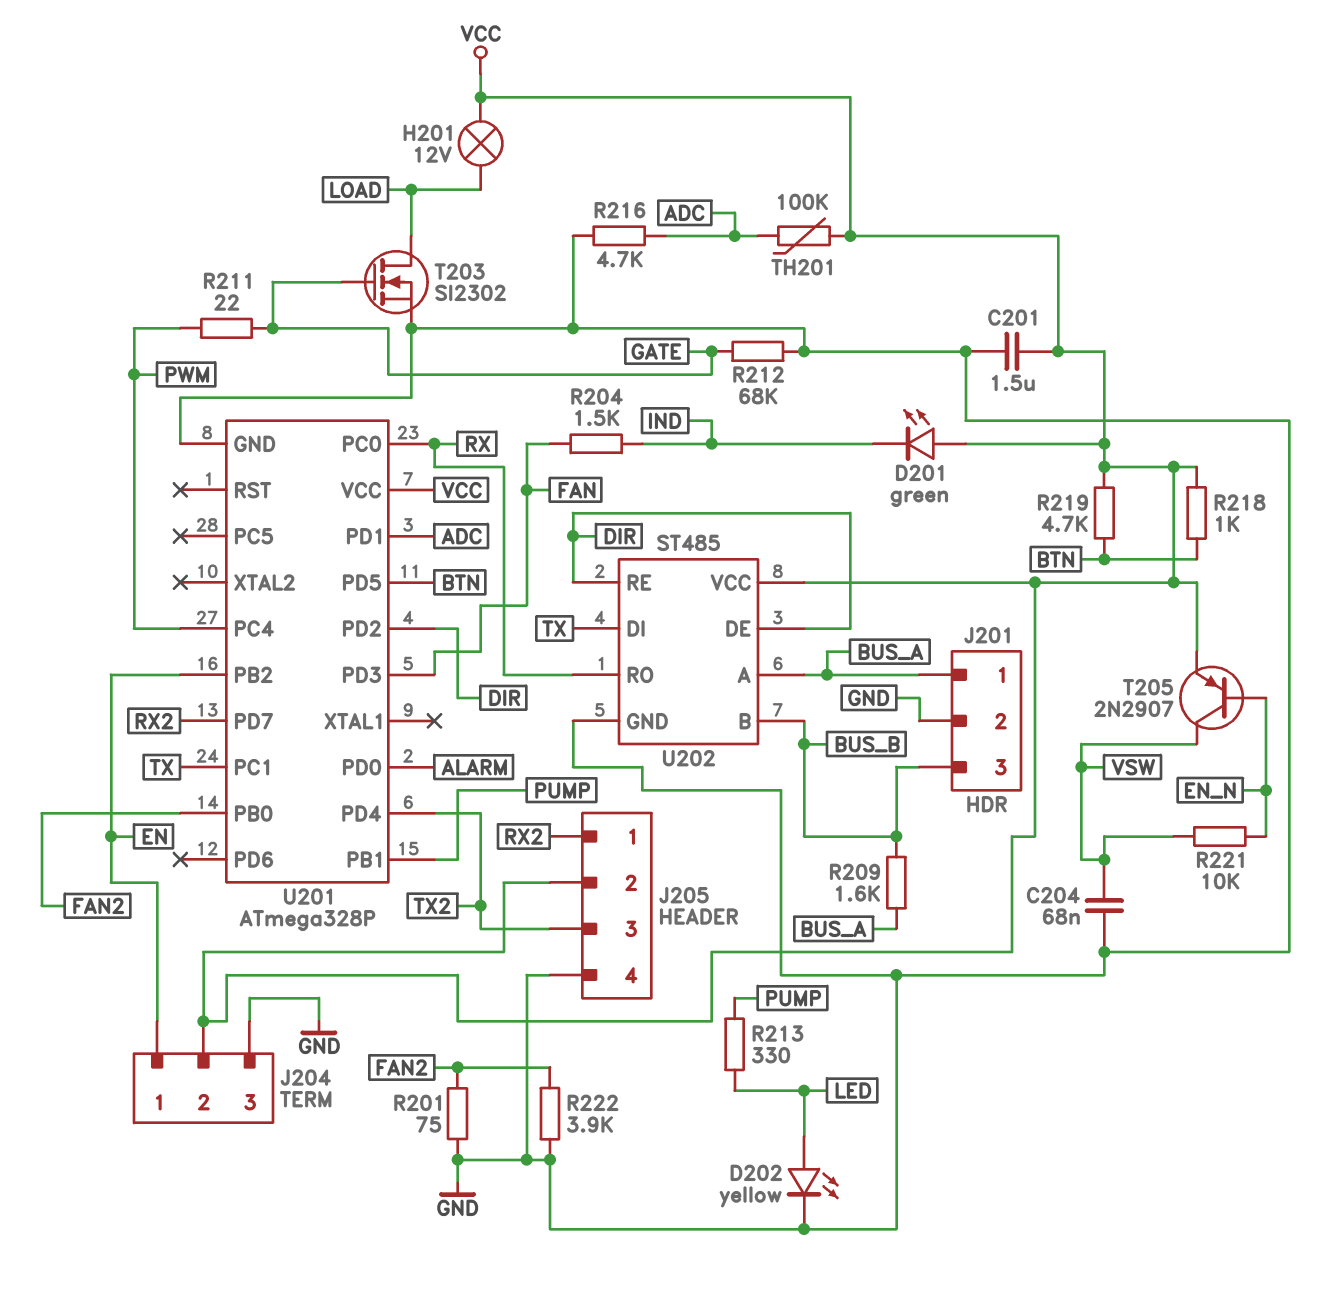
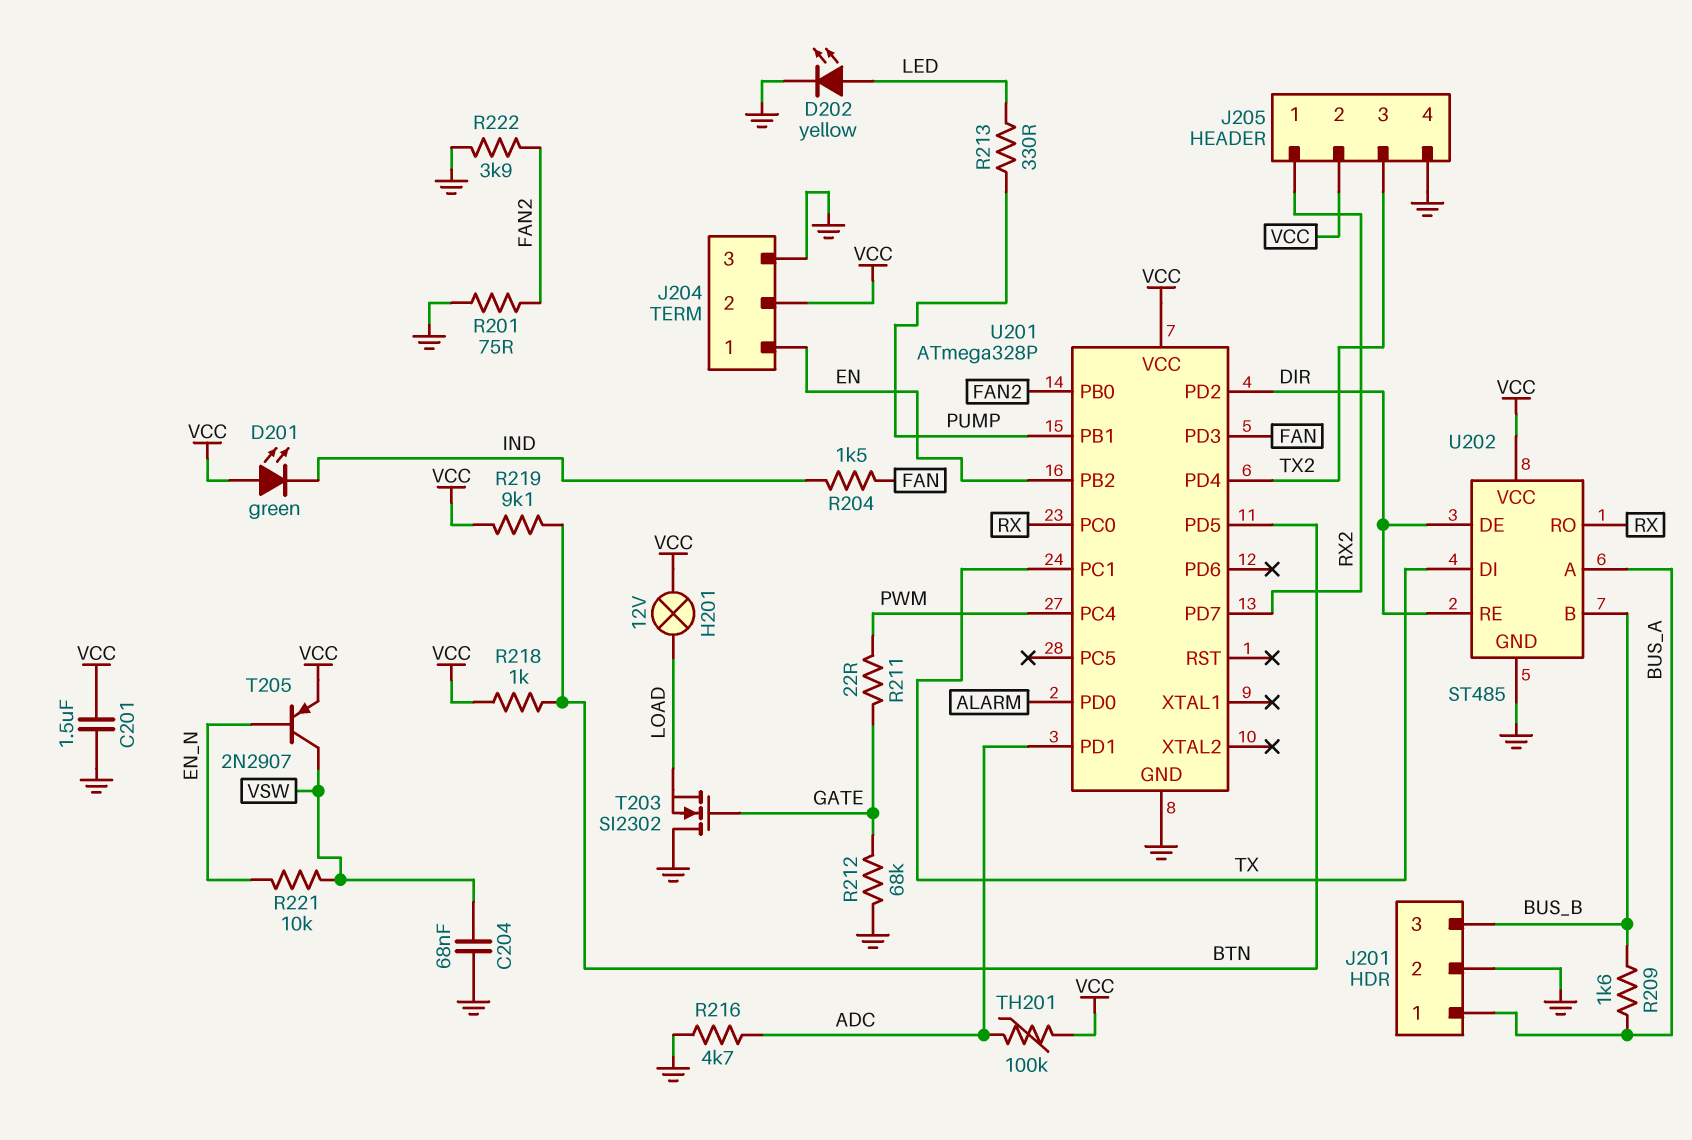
R219: 4.7k (BTN, VCC) -> 9.1k (BTN, VCC)
T203: NMOS SI2302 (G GATE, D LOAD, S GND) -> NMOS SI2302 (G GATE, D GND, S LOAD)

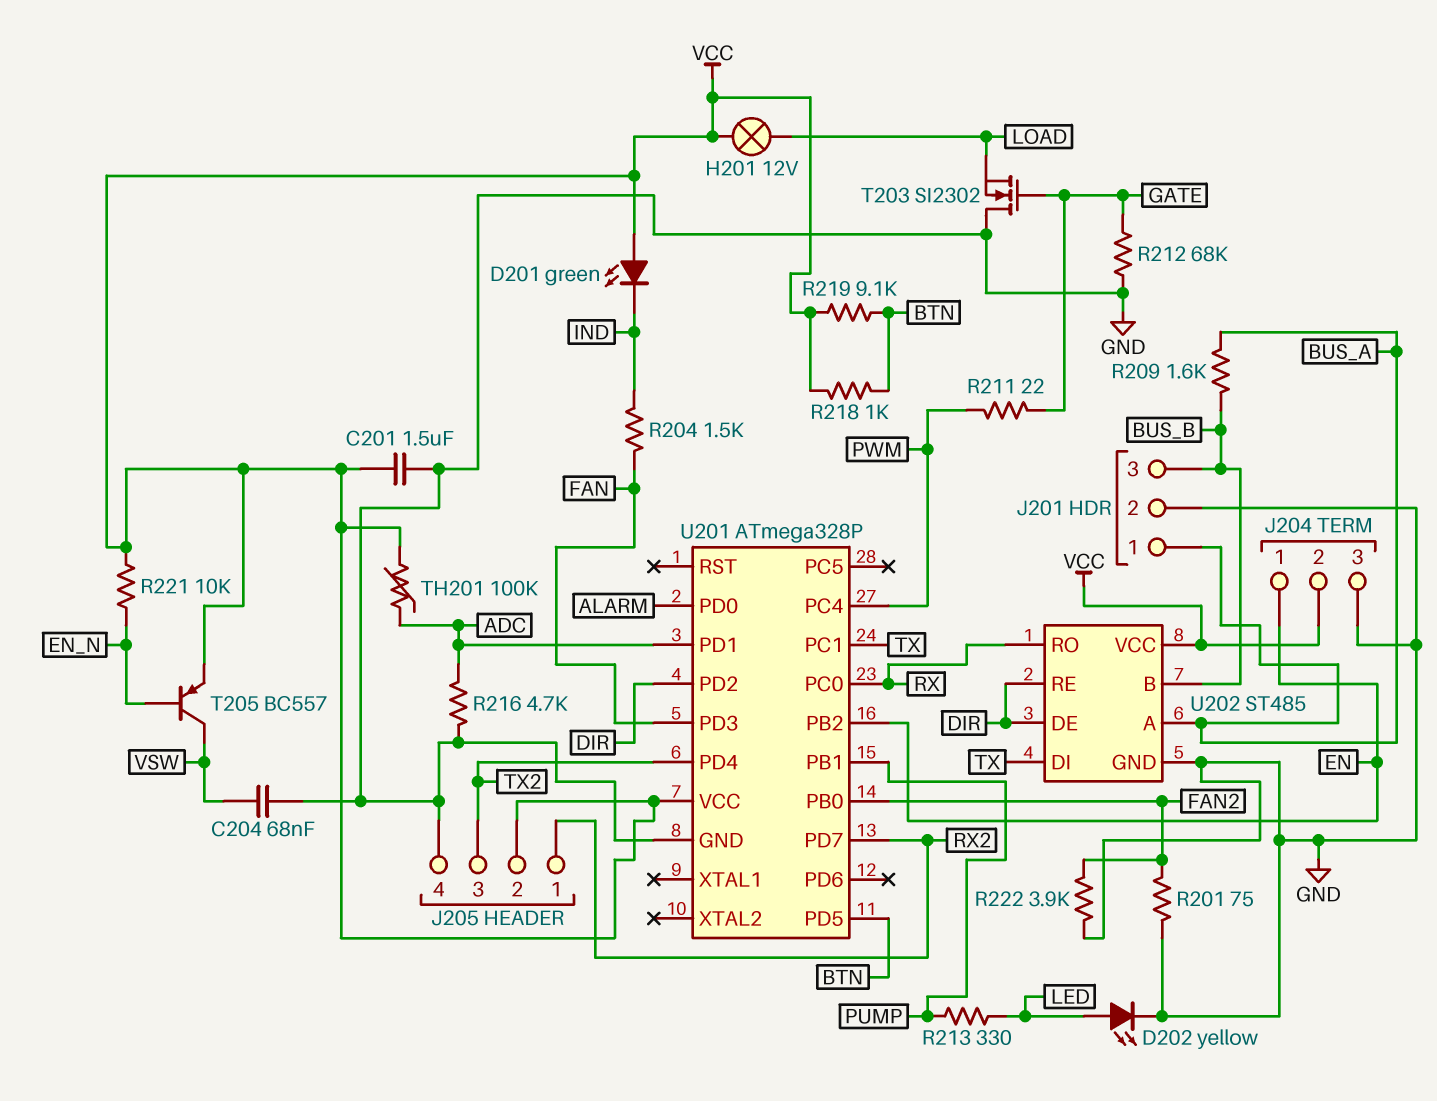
R221: 10k (EN_N, VSW) -> 10k (EN_N, VCC)
T205: PNP 2N2907 (B EN_N, C VSW, E VCC) -> PNP BC557 (B EN_N, C VSW, E VCC)

